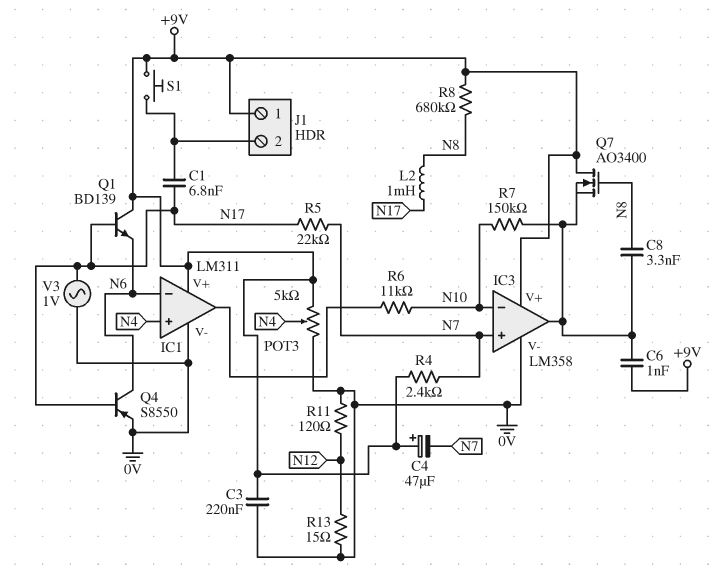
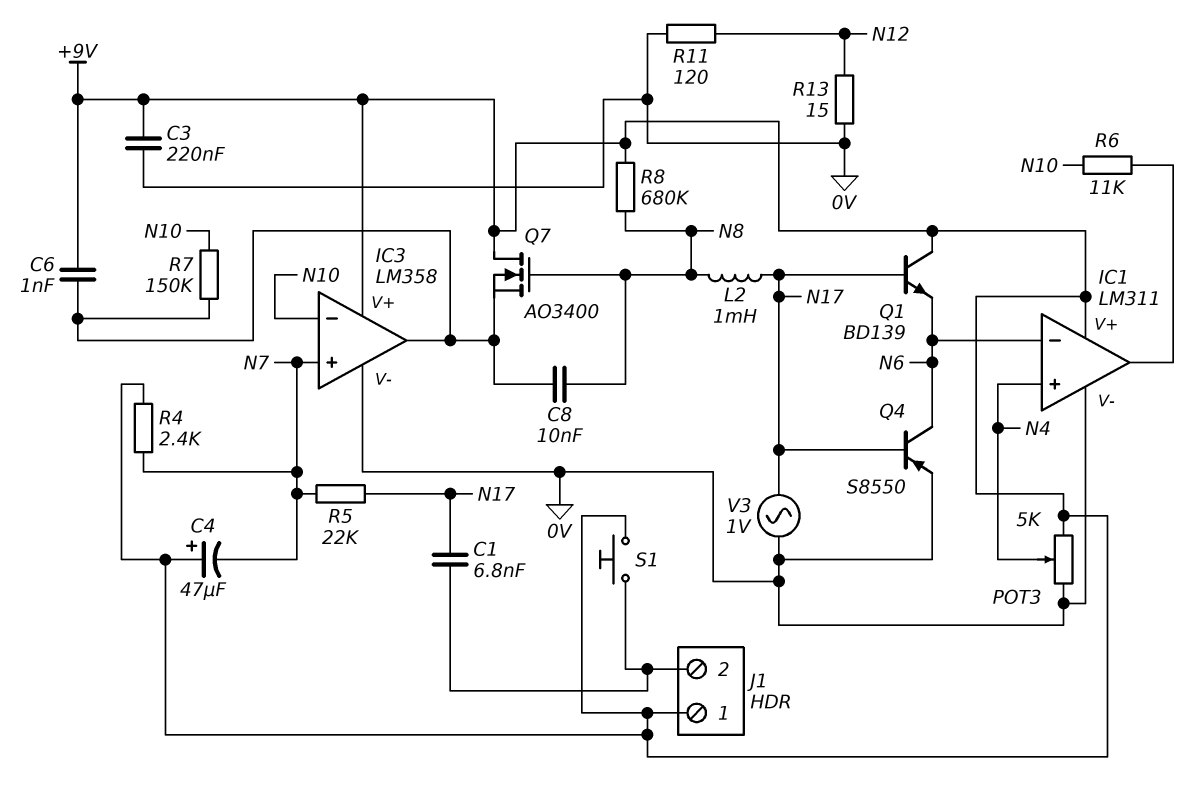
C8: 3.3nF (IC3/out, N8) -> 10nF (IC3/out, N8)

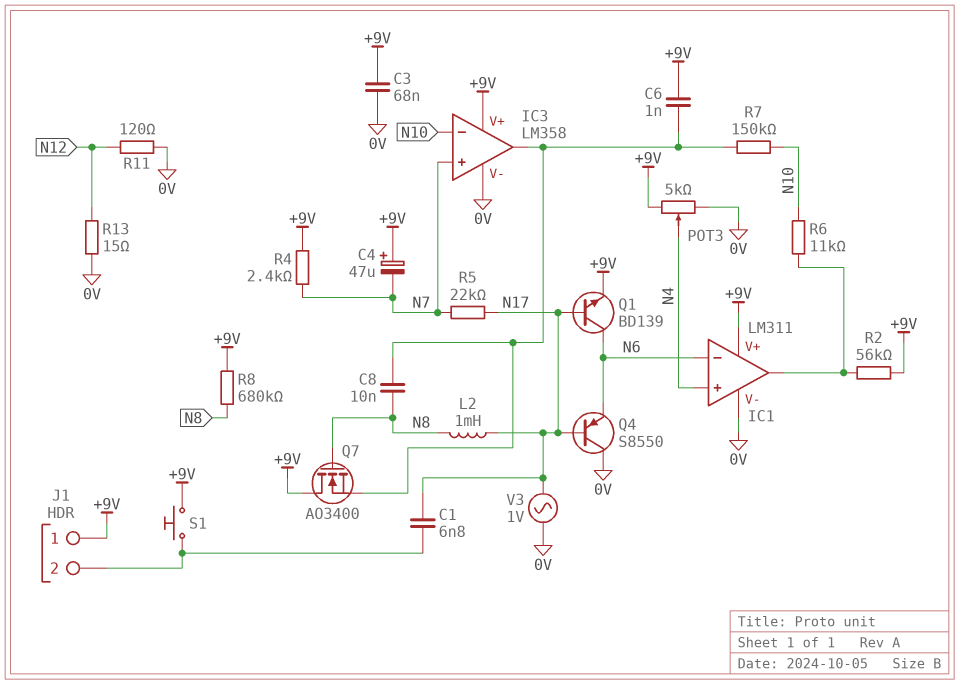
C3: 220nF (+9V, 0V) -> 68nF (+9V, 0V)
Q1: NPN BD139 (B N17, C +9V, E N6) -> NPN BD139 (B N17, C N6, E +9V)
Q4: PNP S8550 (B N17, C N6, E 0V) -> PNP S8550 (B N17, C 0V, E N6)
R2: none -> 56k (+9V, IC1/out)

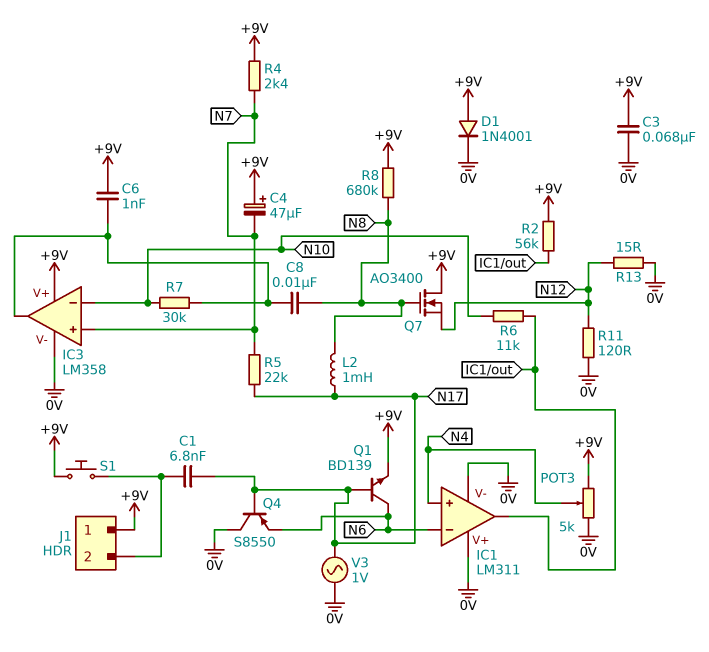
D1: none -> diode 1N4001 (A +9V, K 0V)
IC1 pin V+: +9V -> 0V
Q7: NMOS AO3400 (G N8, D +9V, S IC3/out) -> NMOS AO3400 (G N8, D +9V, S N12)
R7: 150k (IC3/out, N10) -> 30k (IC3/out, N10)

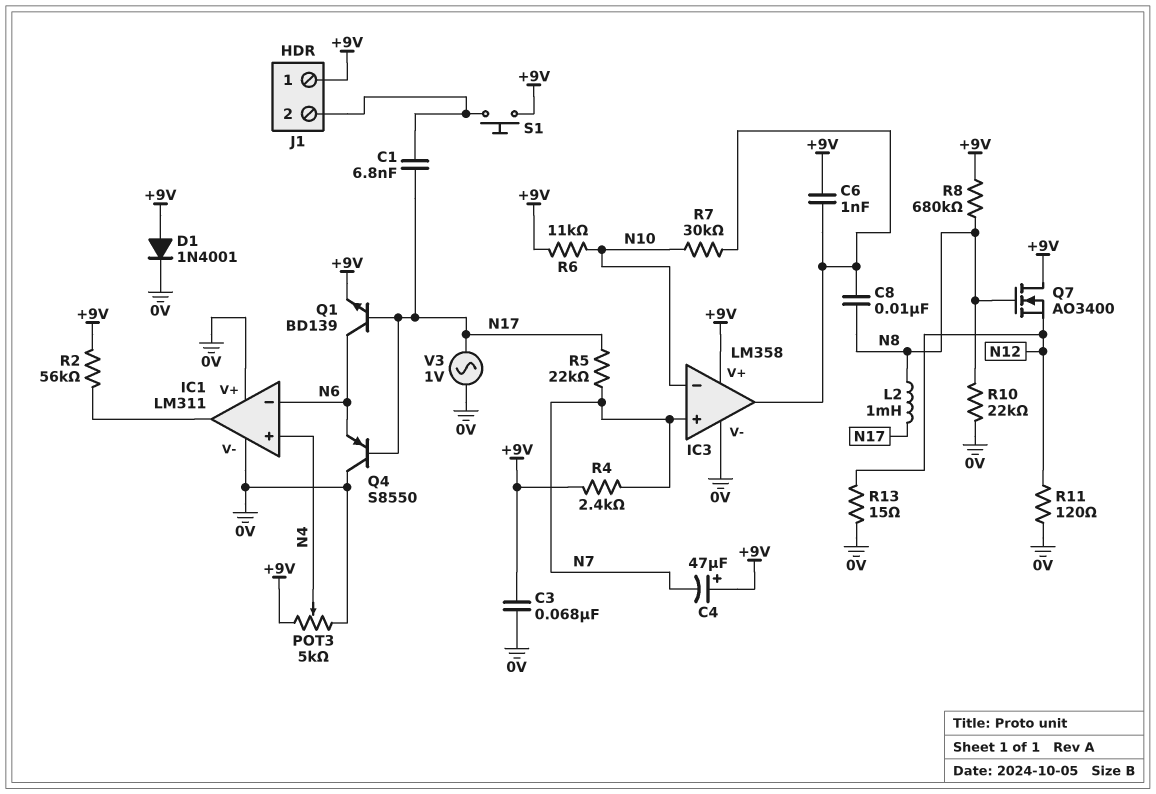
R6: 11k (IC1/out, N10) -> 11k (+9V, N10)
R10: none -> 22k (0V, N8)

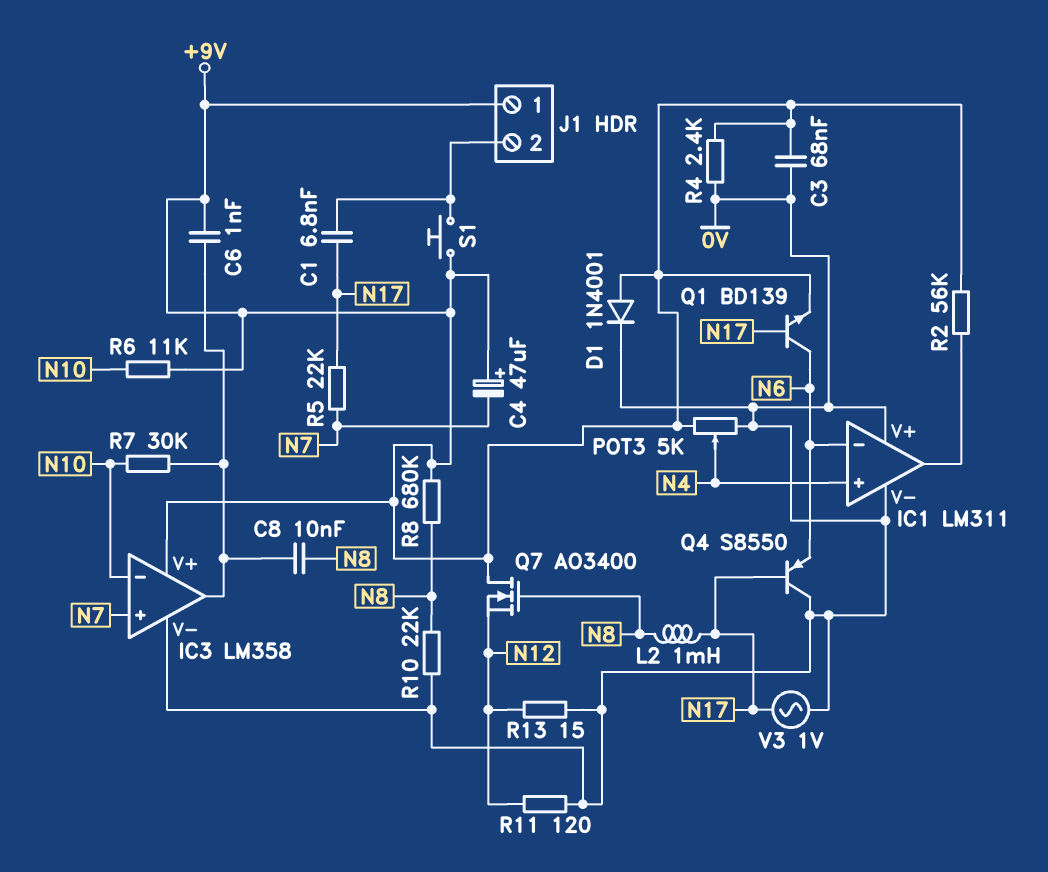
R4: 2.4k (+9V, N7) -> 2.4k (+9V, 0V)

